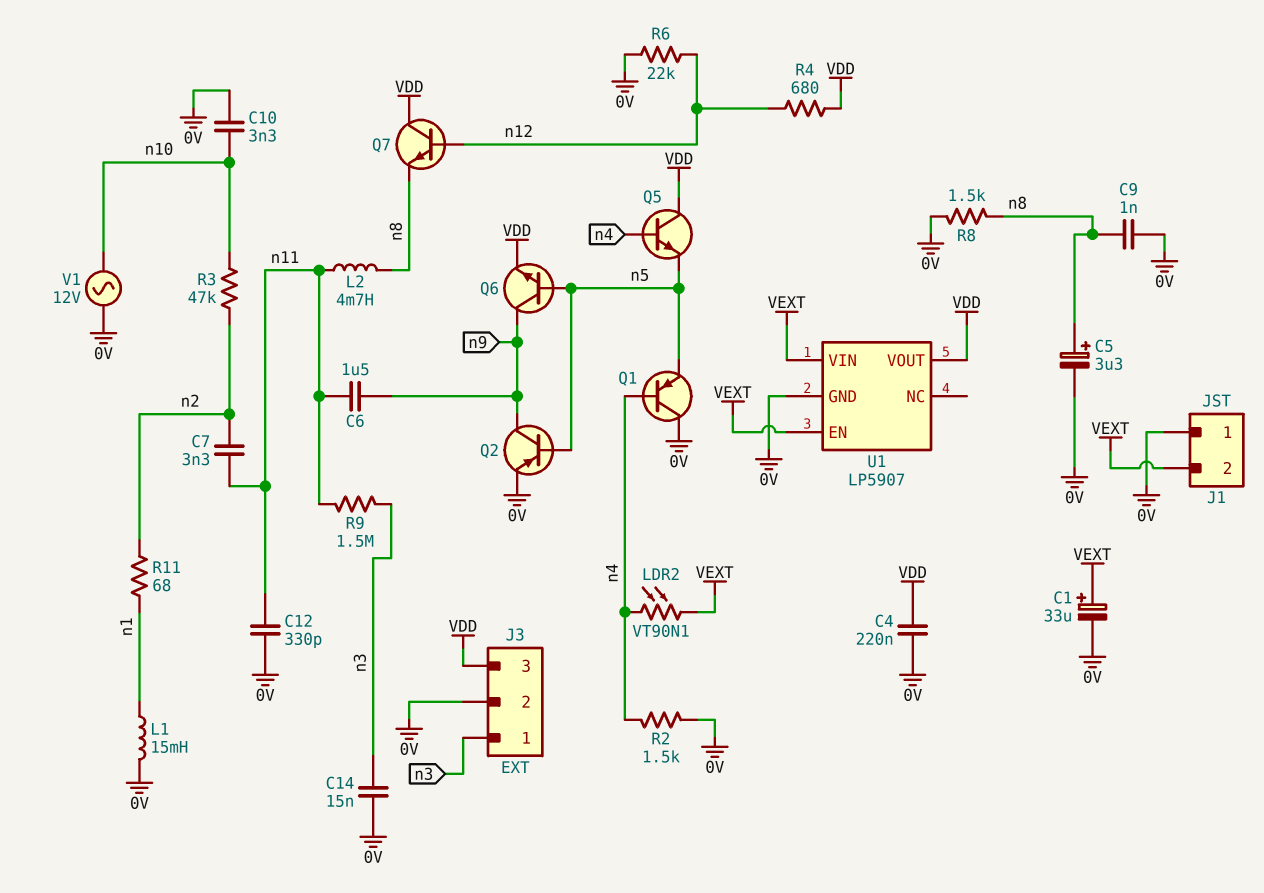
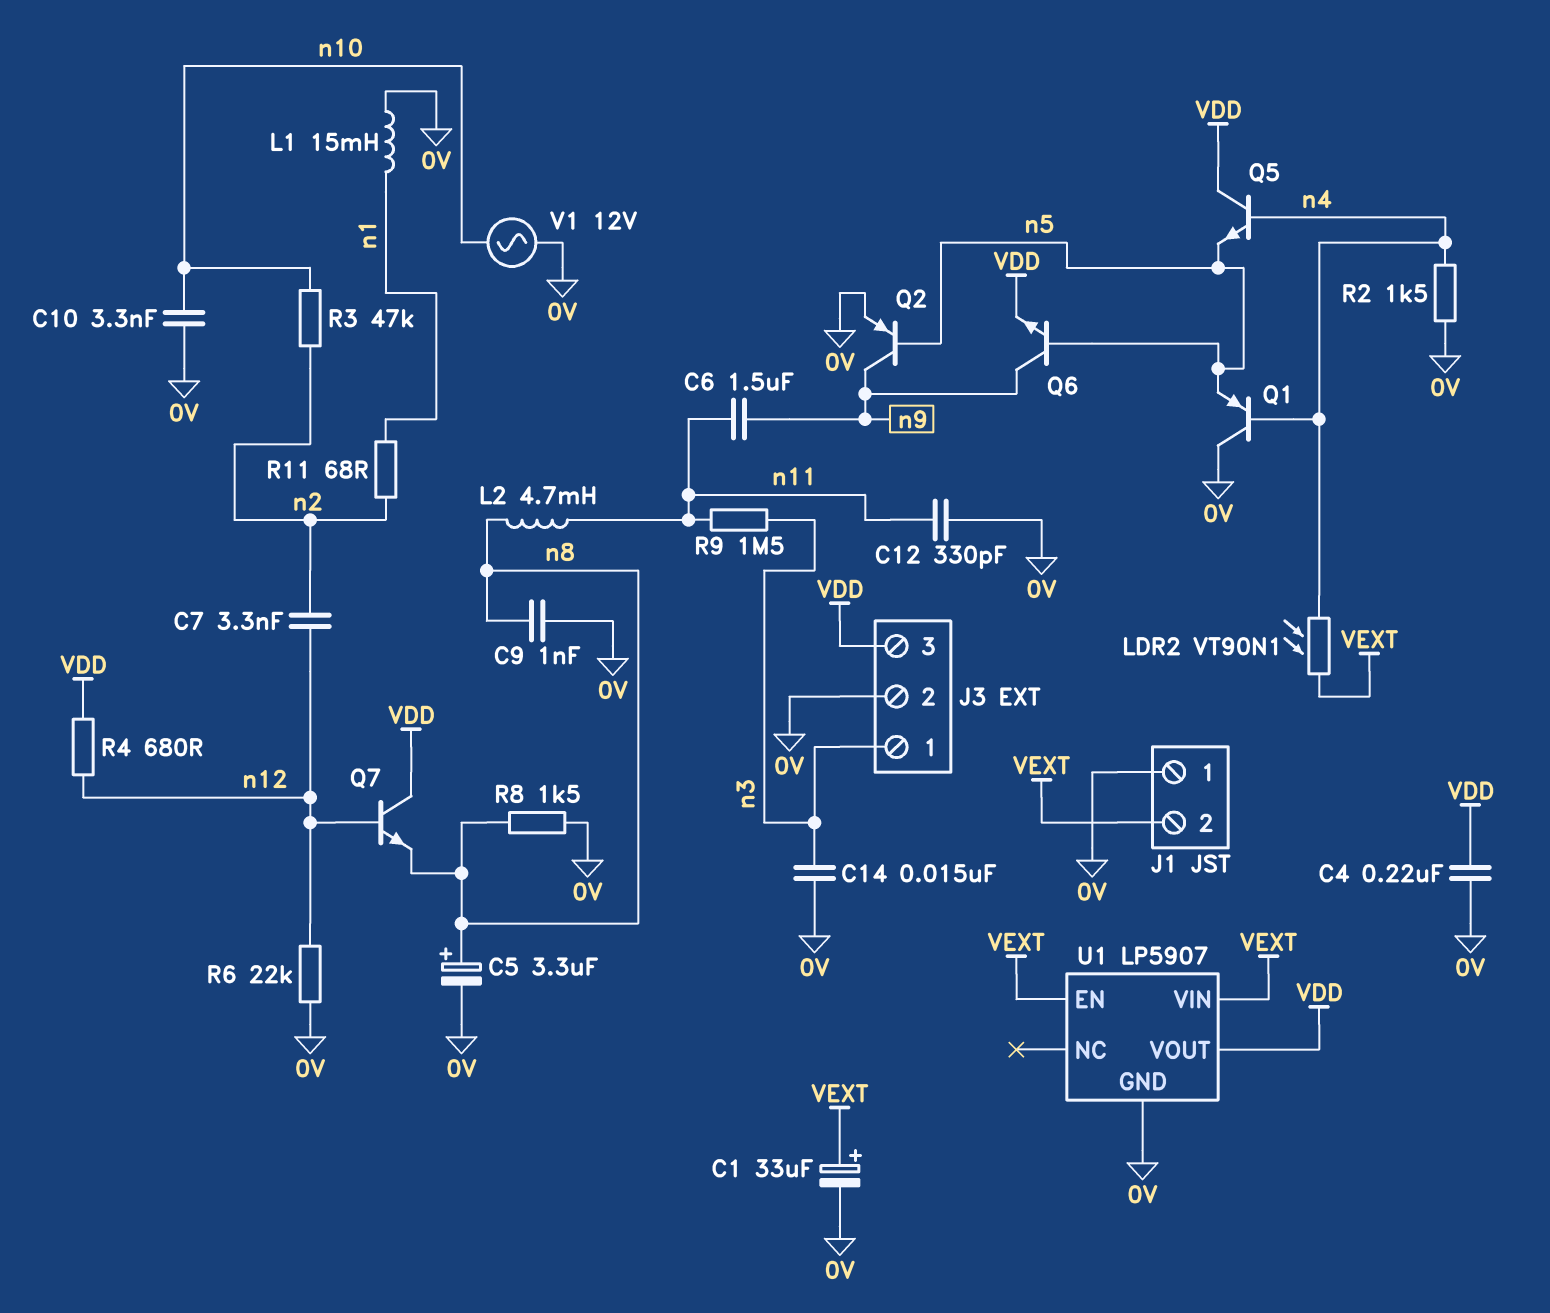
C7: 3.3nF (n2, n11) -> 3.3nF (n2, n12)

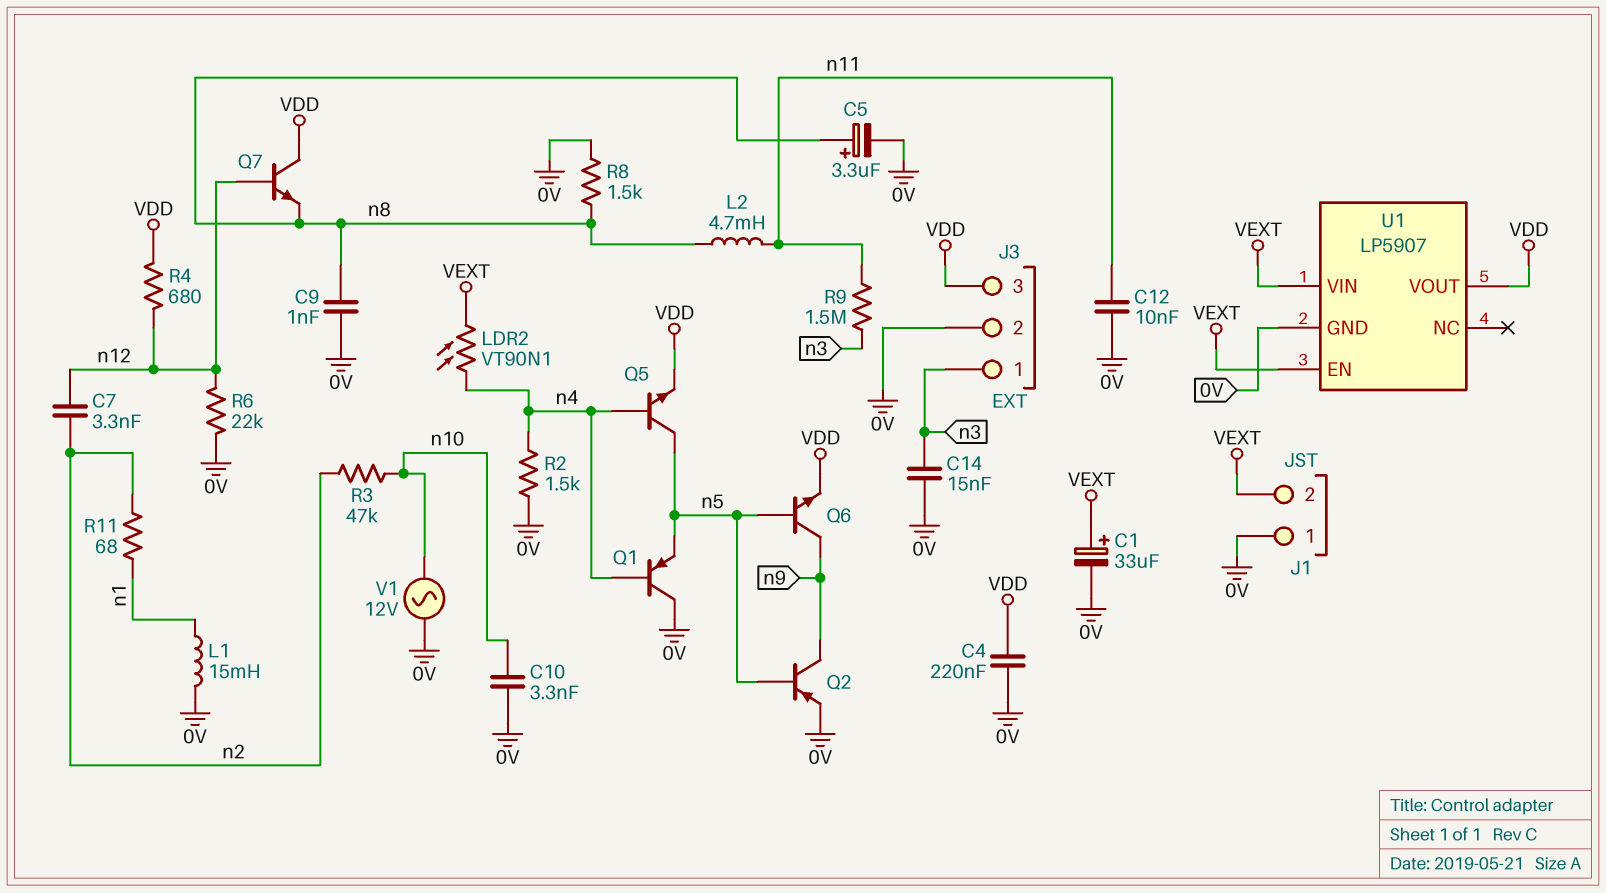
C6: 1.5uF (n9, n11) -> none
C12: 330pF (0V, n11) -> 10nF (0V, n11)
Q5: NPN (B n4, C VDD, E n5) -> NPN (B n4, C n5, E VDD)

